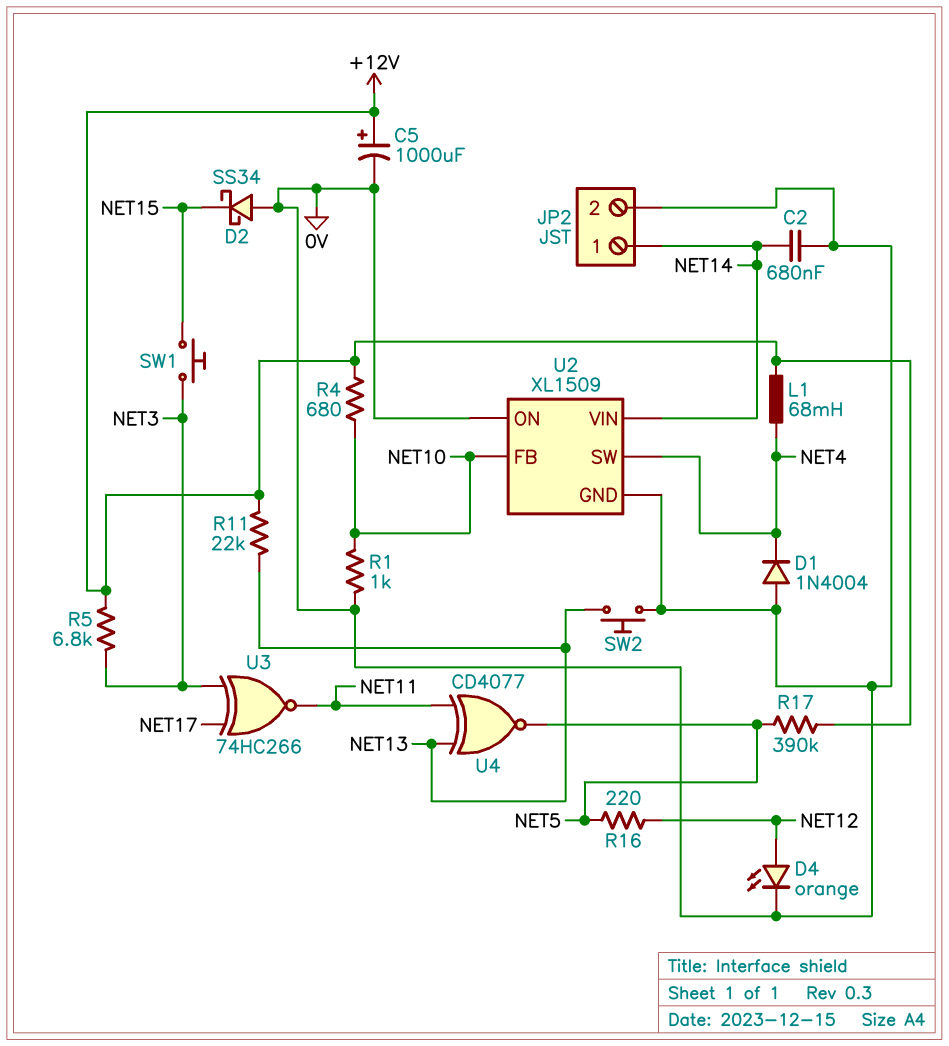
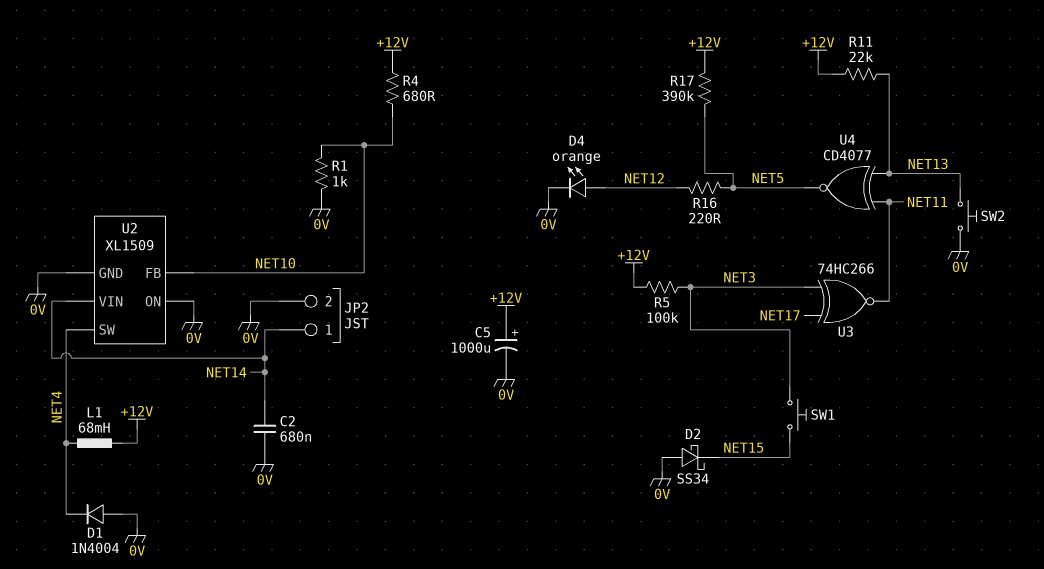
R5: 6.8k (+12V, NET3) -> 100k (+12V, NET3)

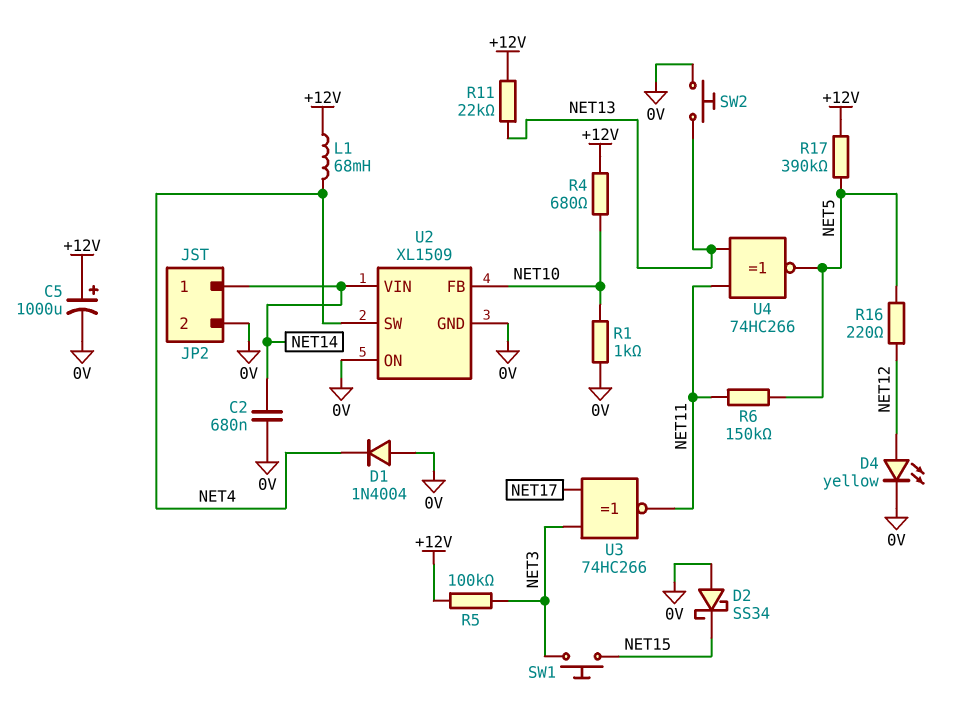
D4: LED orange (A NET12, K 0V) -> LED yellow (A NET12, K 0V)
R6: none -> 150k (NET5, NET11)
U4: XNOR CD4077 (in NET11, in NET13, out NET5) -> XNOR 74HC266 (in NET11, in NET13, out NET5)

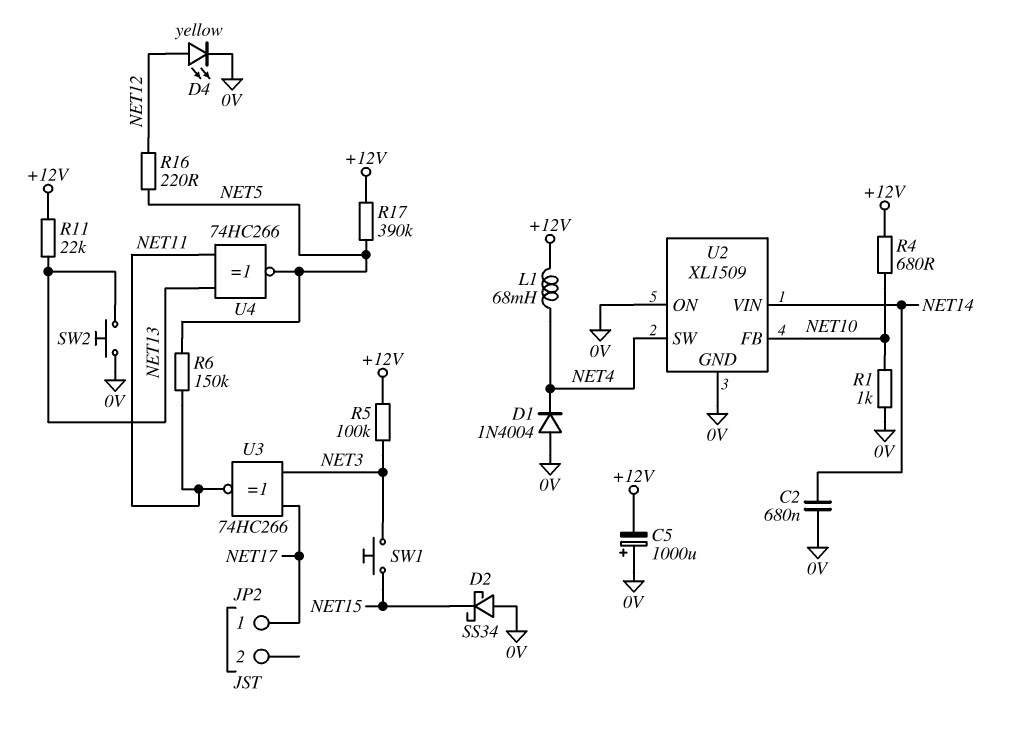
C5: 1000uF (plus +12V, minus 0V) -> 1000uF (plus 0V, minus +12V)
JP2 pin 1: NET14 -> NET17
JP2 pin 2: 0V -> none

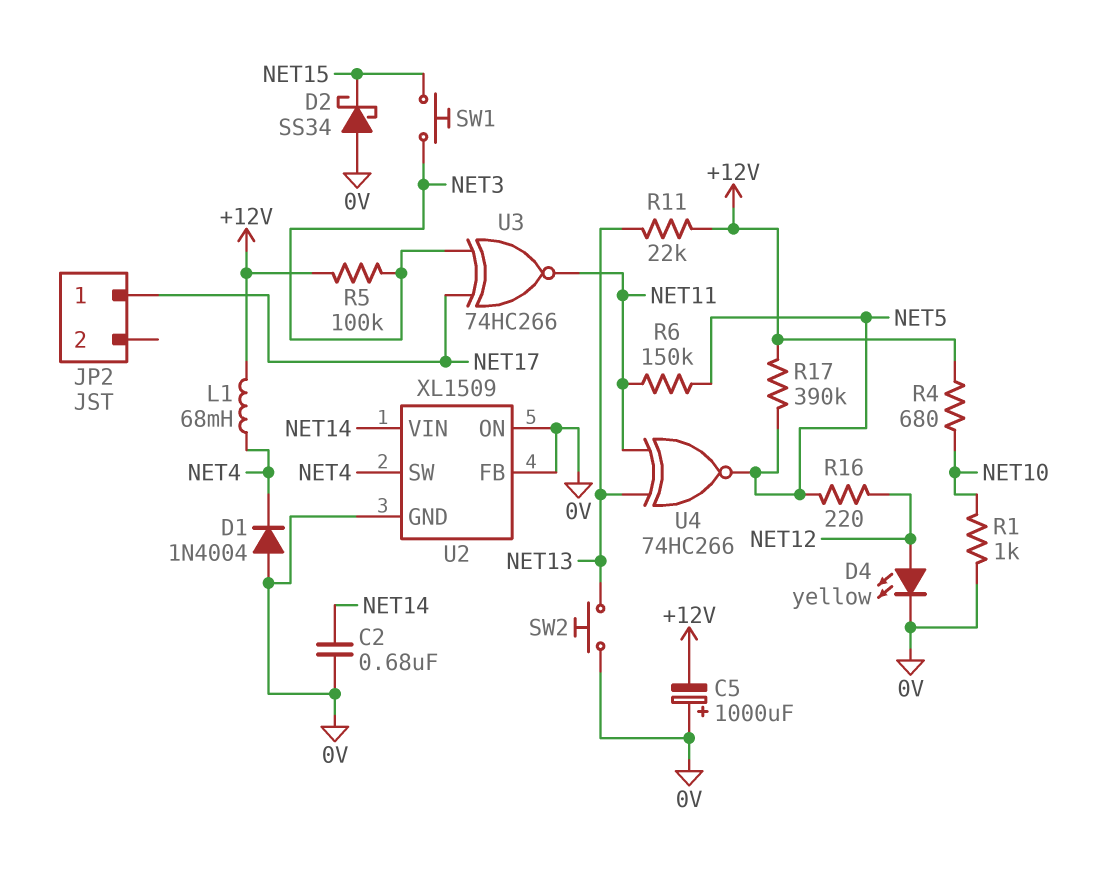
U2 pin FB: NET10 -> 0V

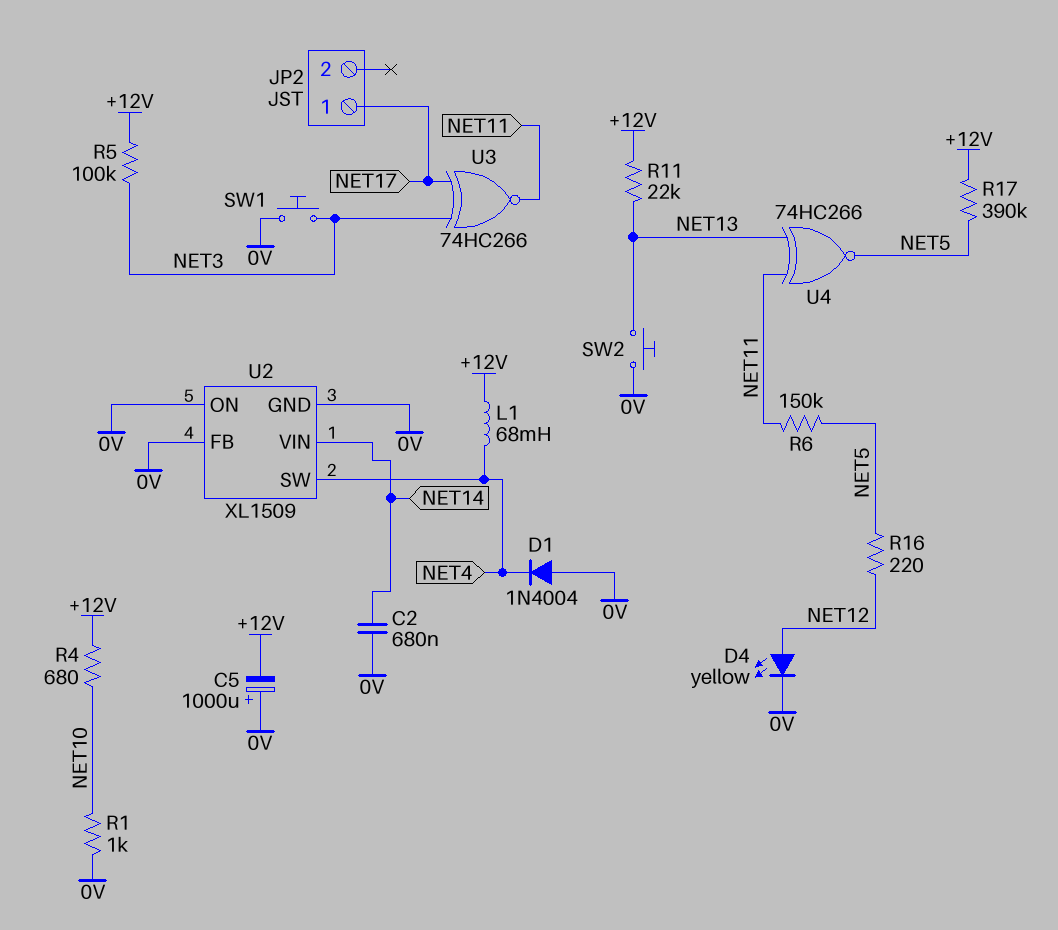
D2: schottky SS34 (A 0V, K NET15) -> none
SW1: button (NET3, NET15) -> button (0V, NET3)

